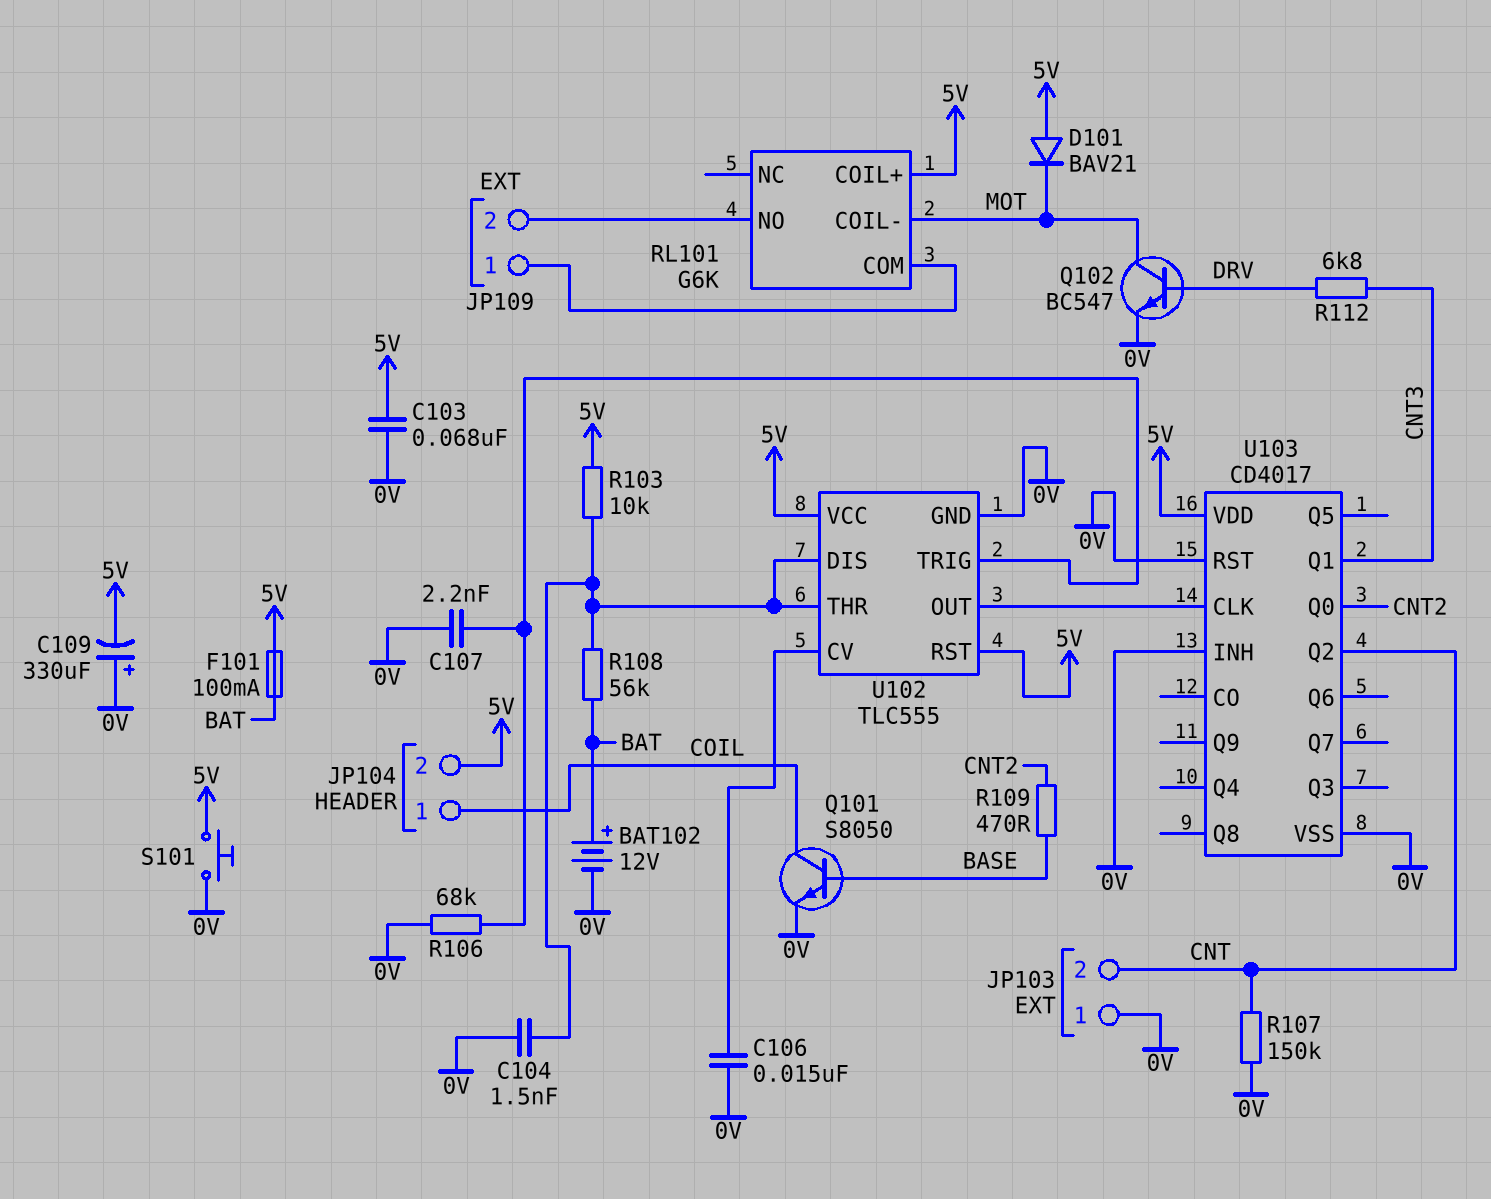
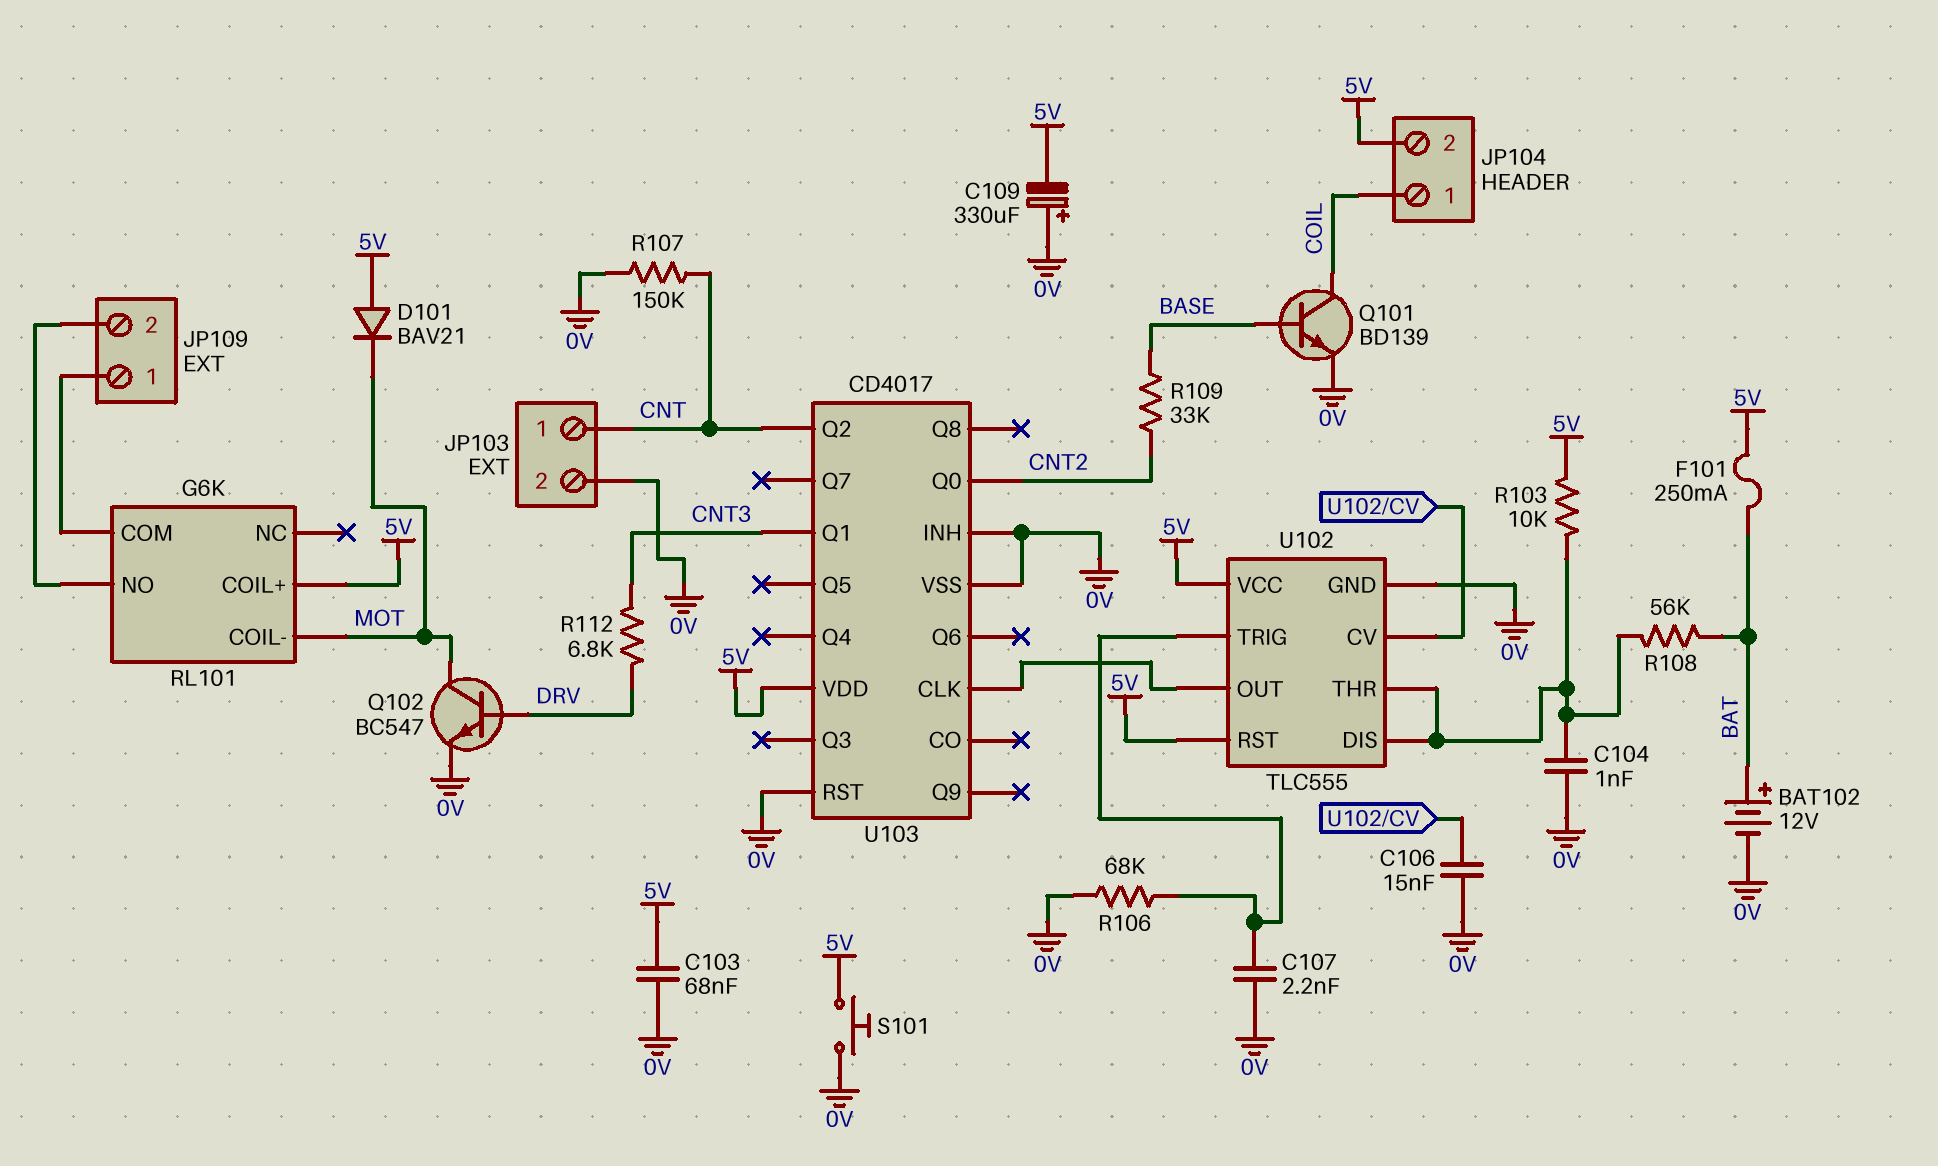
C104: 1.5nF (0V, U102/DIS) -> 1nF (0V, U102/DIS)
F101: 100mA (5V, BAT) -> 250mA (5V, BAT)
JP103 pin 1: 0V -> CNT
JP103 pin 2: CNT -> 0V
Q101: NPN S8050 (B BASE, C COIL, E 0V) -> NPN BD139 (B BASE, C COIL, E 0V)
R109: 470 (BASE, CNT2) -> 33k (BASE, CNT2)

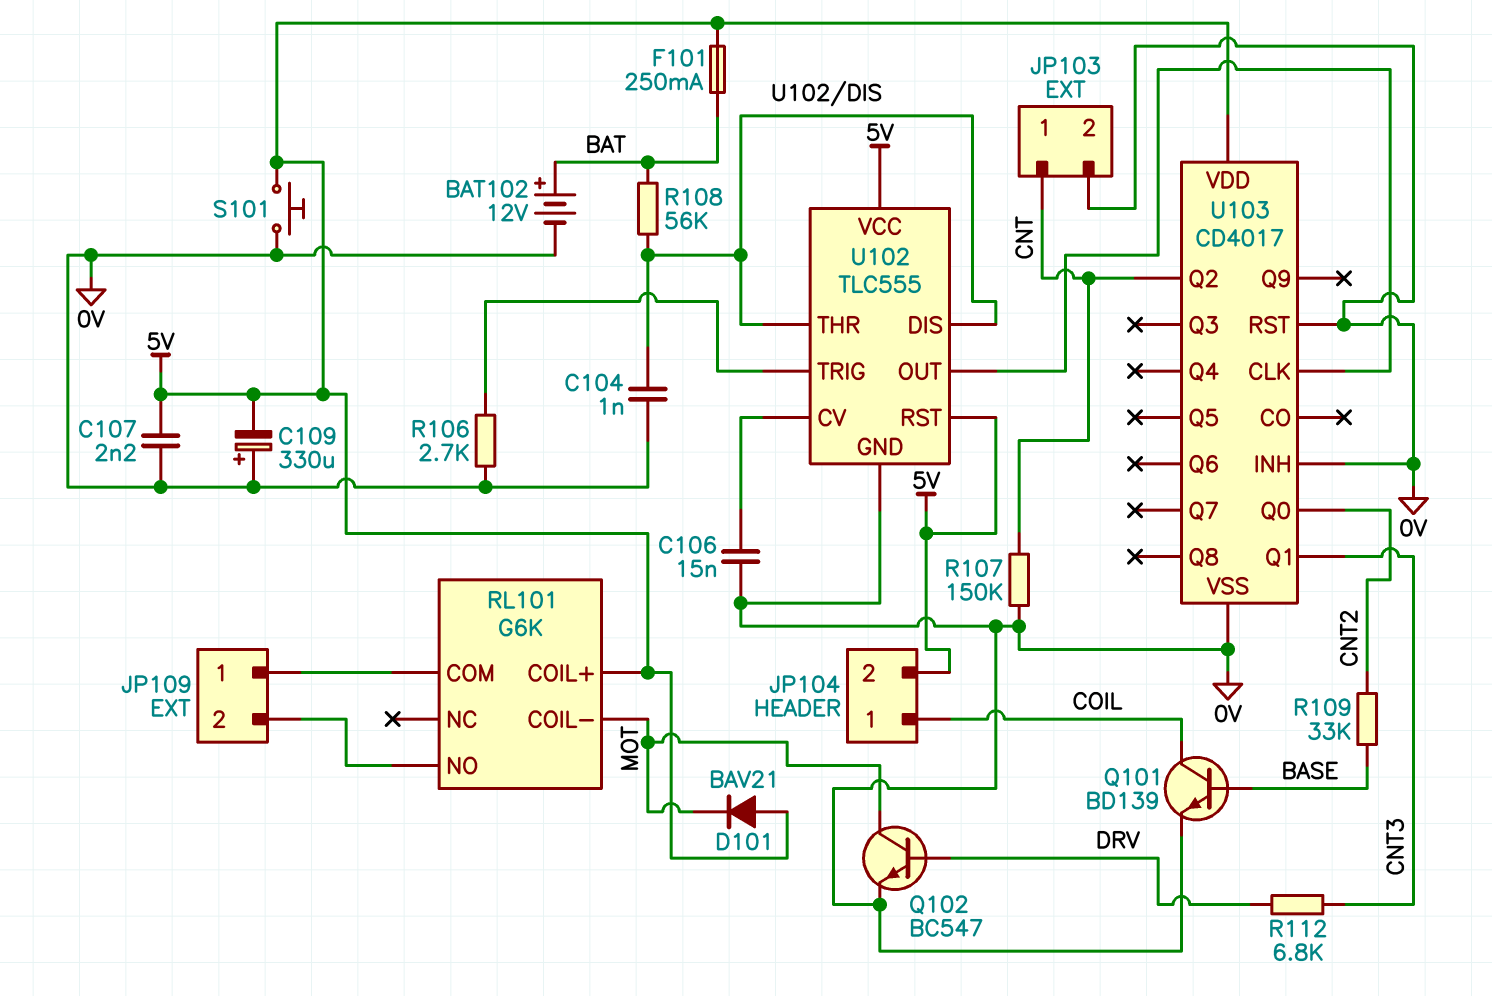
C103: 68nF (0V, 5V) -> none
C107: 2.2nF (0V, U102/TRIG) -> 2.2nF (0V, 5V)
R103: 10k (5V, U102/DIS) -> none
R106: 68k (0V, U102/TRIG) -> 2.7k (0V, U102/TRIG)

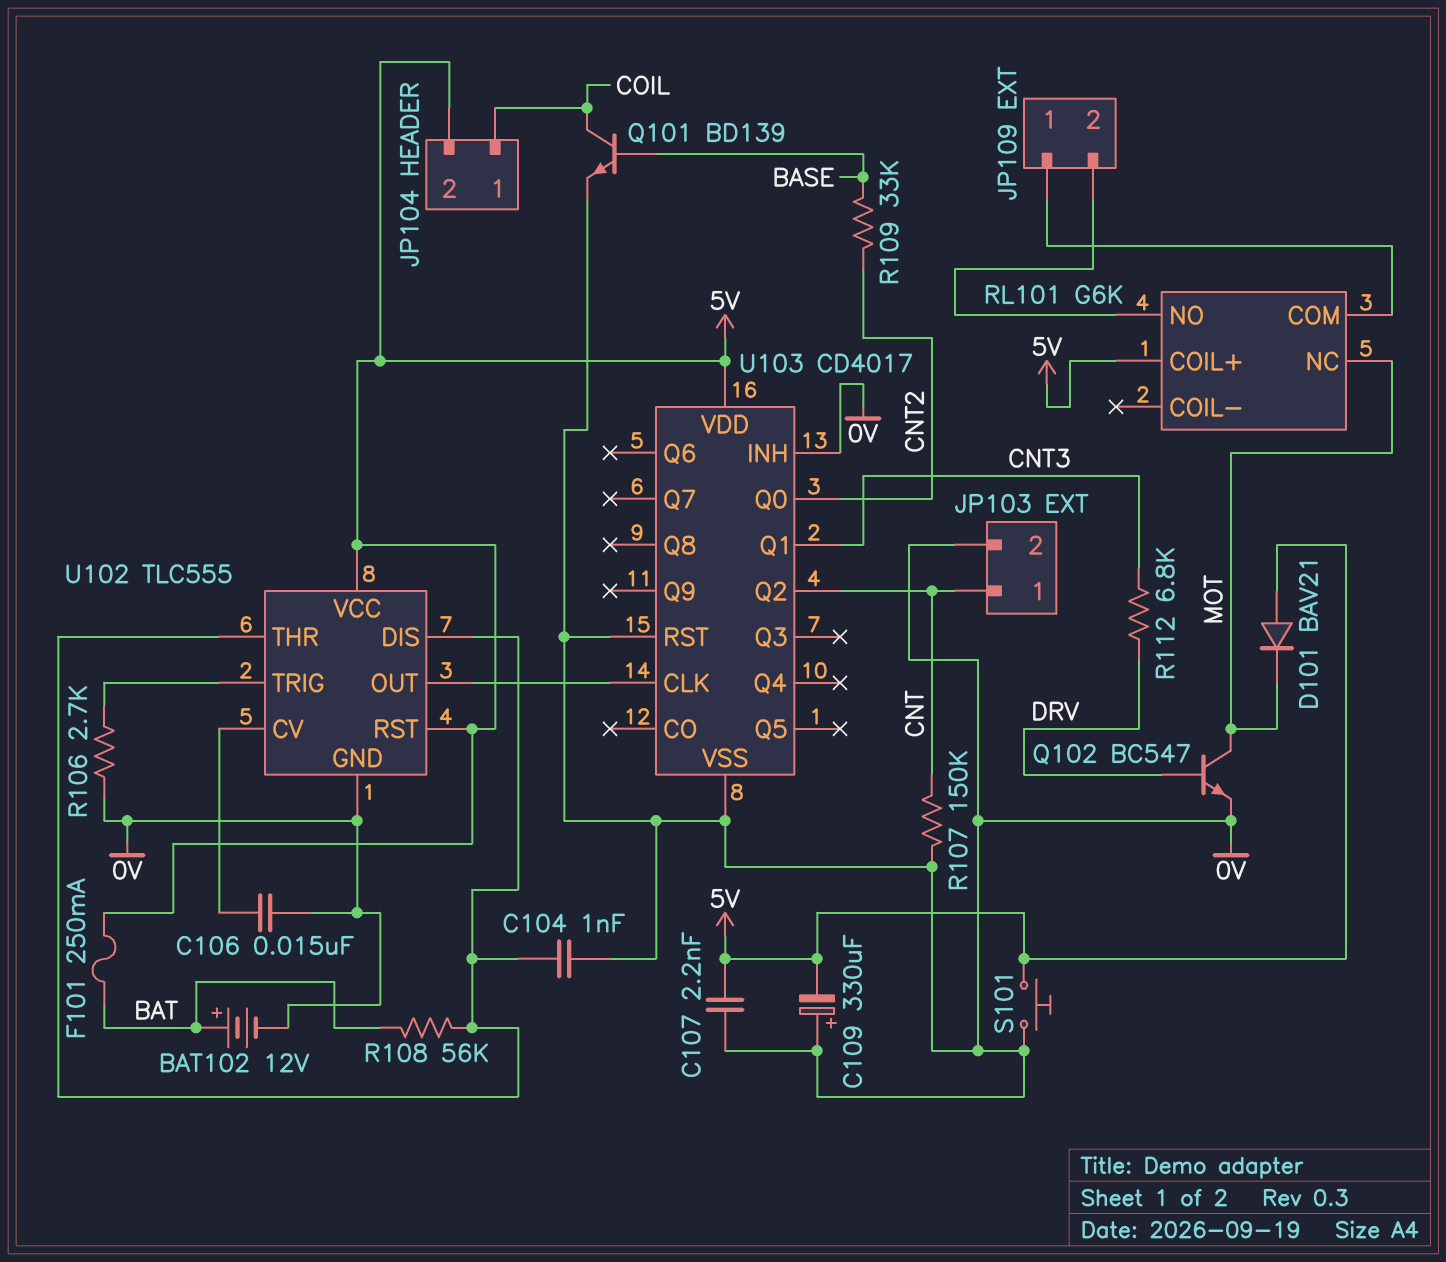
RL101 pin COIL-: MOT -> none
RL101 pin NC: none -> MOT

